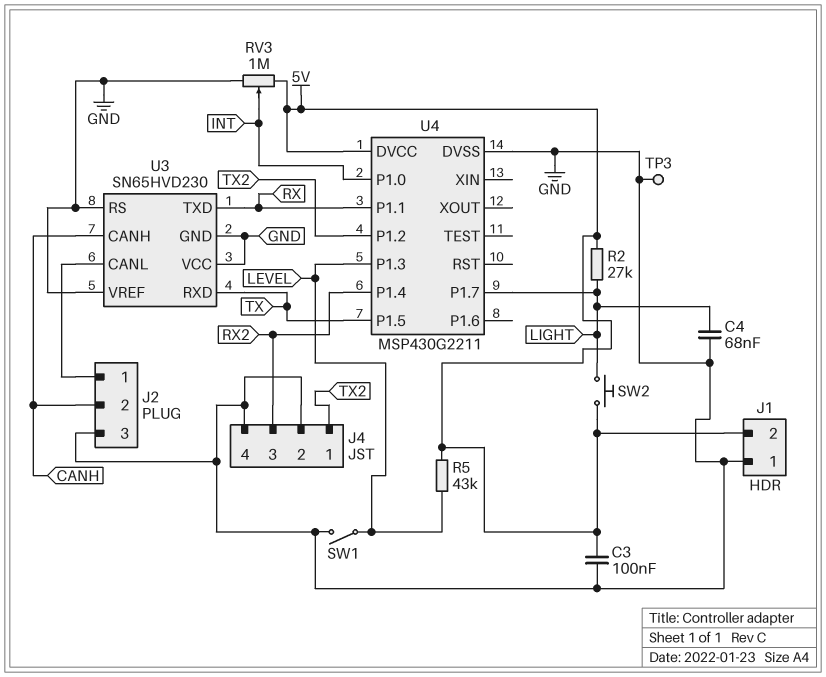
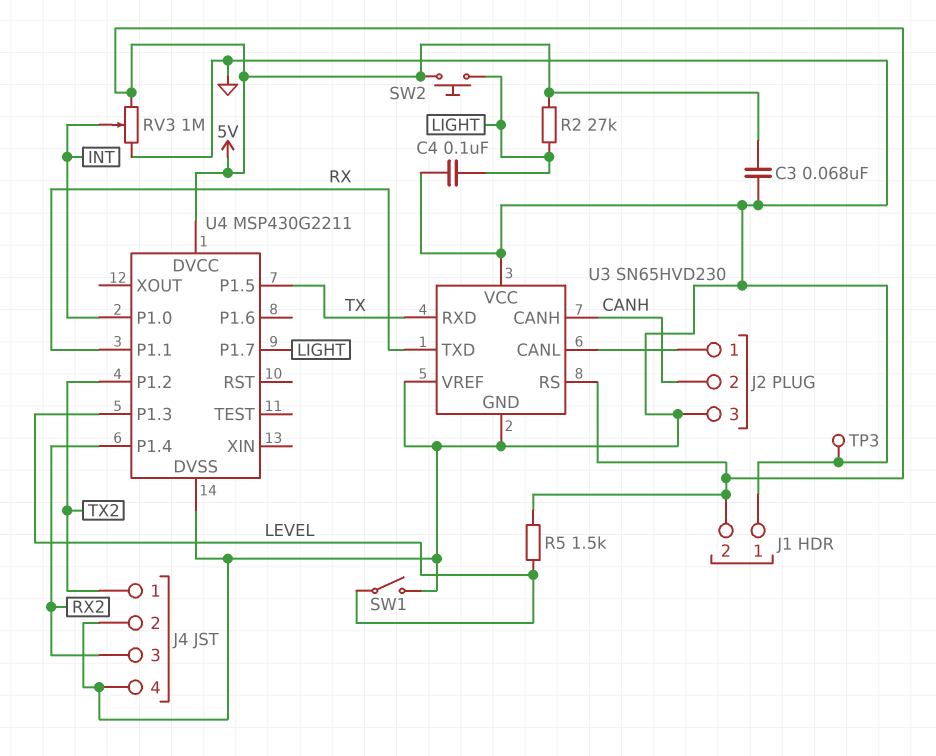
C3: 100nF (5V, GND) -> 68nF (5V, GND)
C4: 68nF (GND, LIGHT) -> 100nF (GND, LIGHT)
R5: 43k (5V, LEVEL) -> 1.5k (5V, LEVEL)
U3 pin RS: GND -> 5V

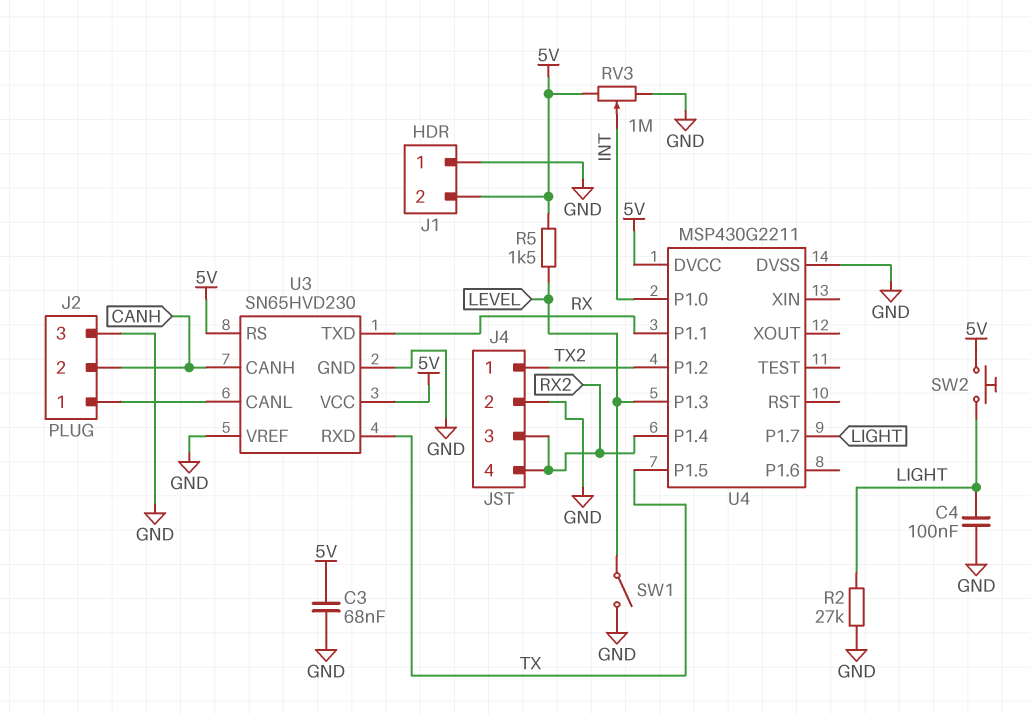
J4 pin 4: GND -> RX2
R2: 27k (5V, LIGHT) -> 27k (GND, LIGHT)
TP3: test point (GND) -> none
U3 pin VCC: GND -> 5V

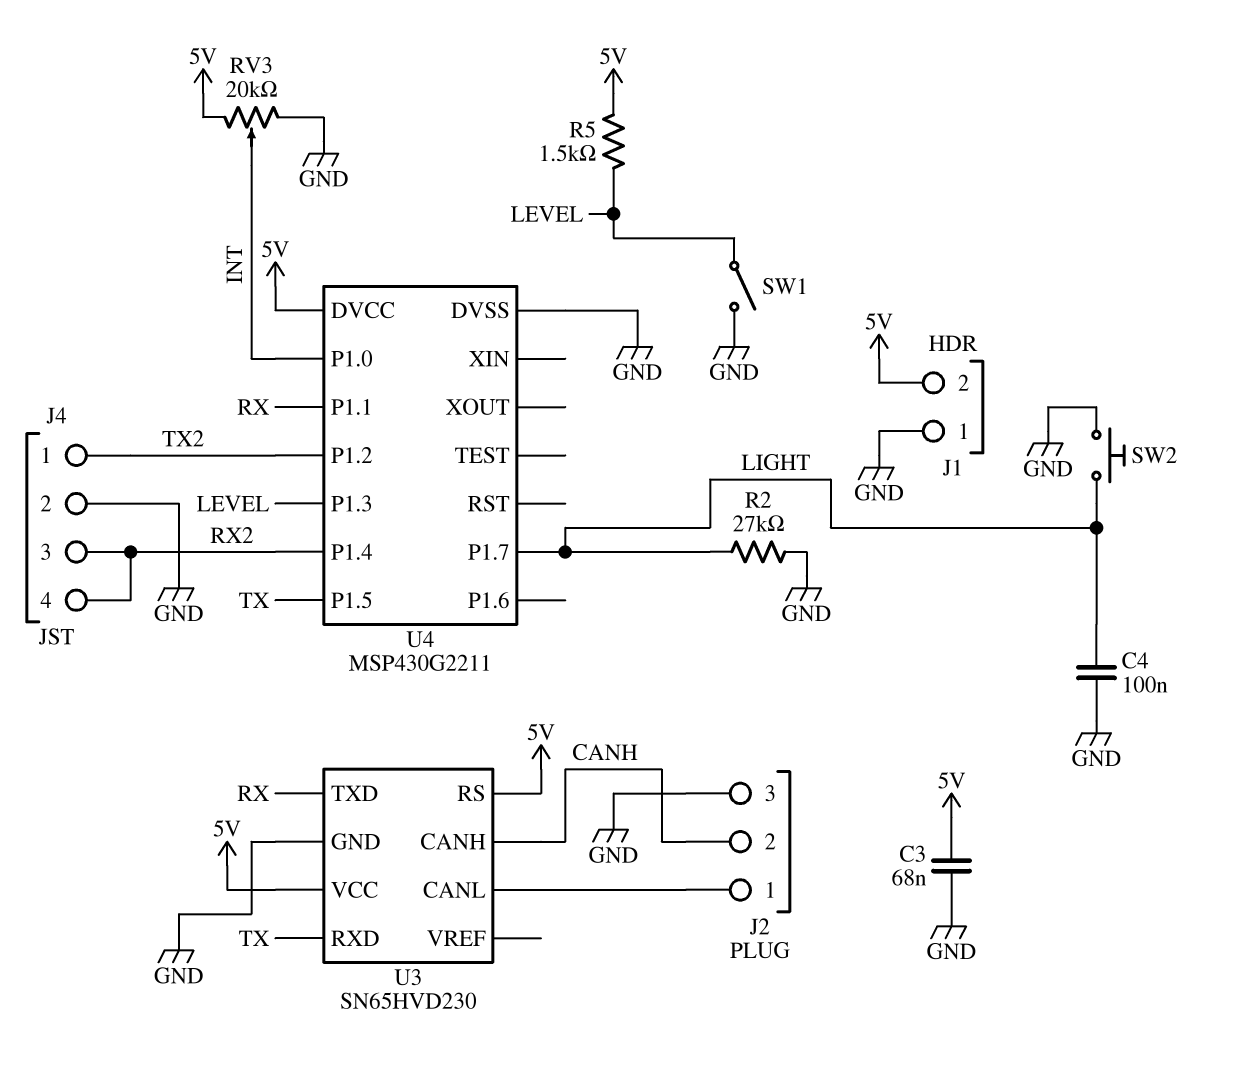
RV3: 1M (5V, GND, wiper INT) -> 20k (5V, GND, wiper INT)
SW2: button (5V, LIGHT) -> button (GND, LIGHT)
U3 pin VREF: GND -> none

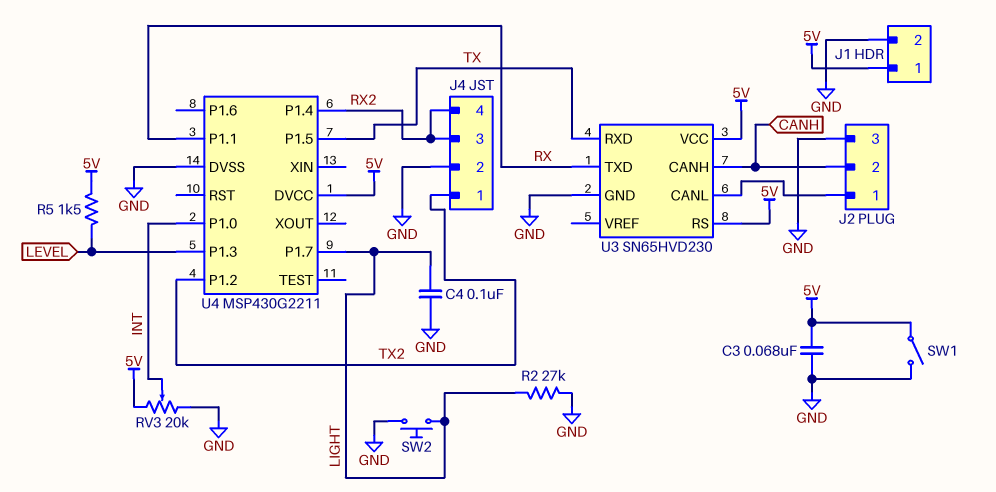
J1 pin 1: GND -> 5V
J1 pin 2: 5V -> GND
SW1: switch (GND, LEVEL) -> switch (5V, GND)

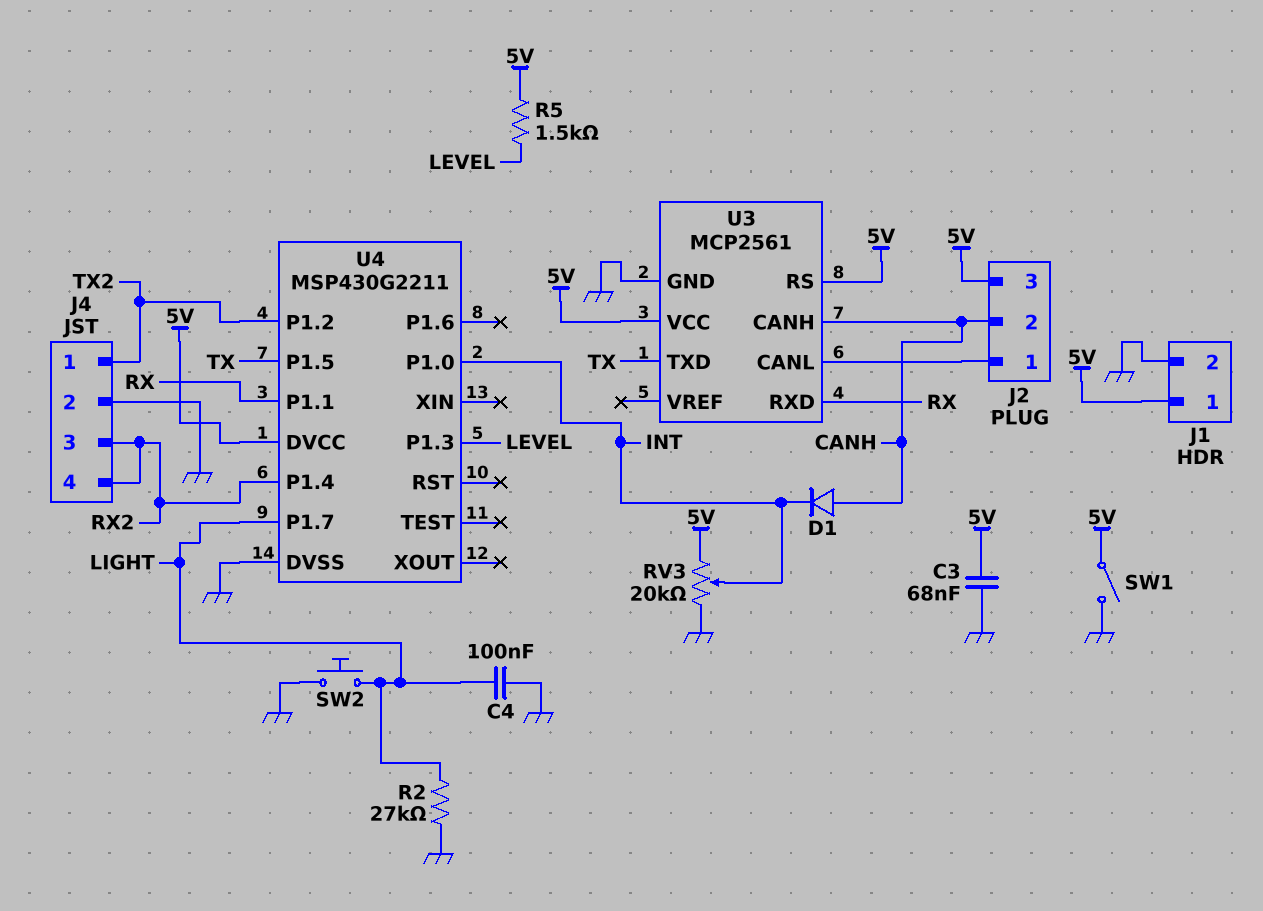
D1: none -> diode (A CANH, K INT)
J2 pin 3: GND -> 5V
U3: SN65HVD230 -> MCP2561
U3 pin RXD: TX -> RX
U3 pin TXD: RX -> TX

